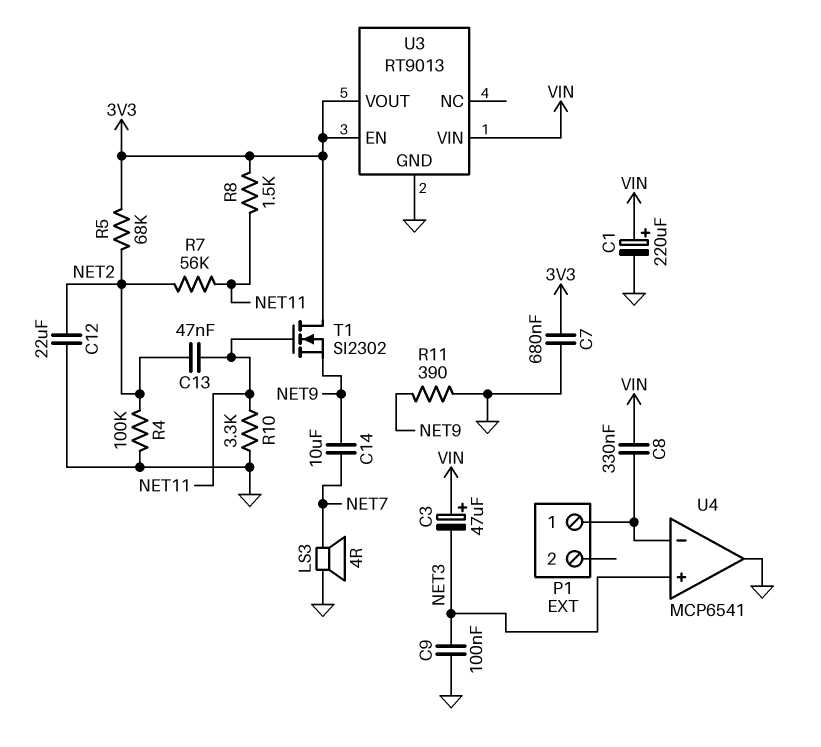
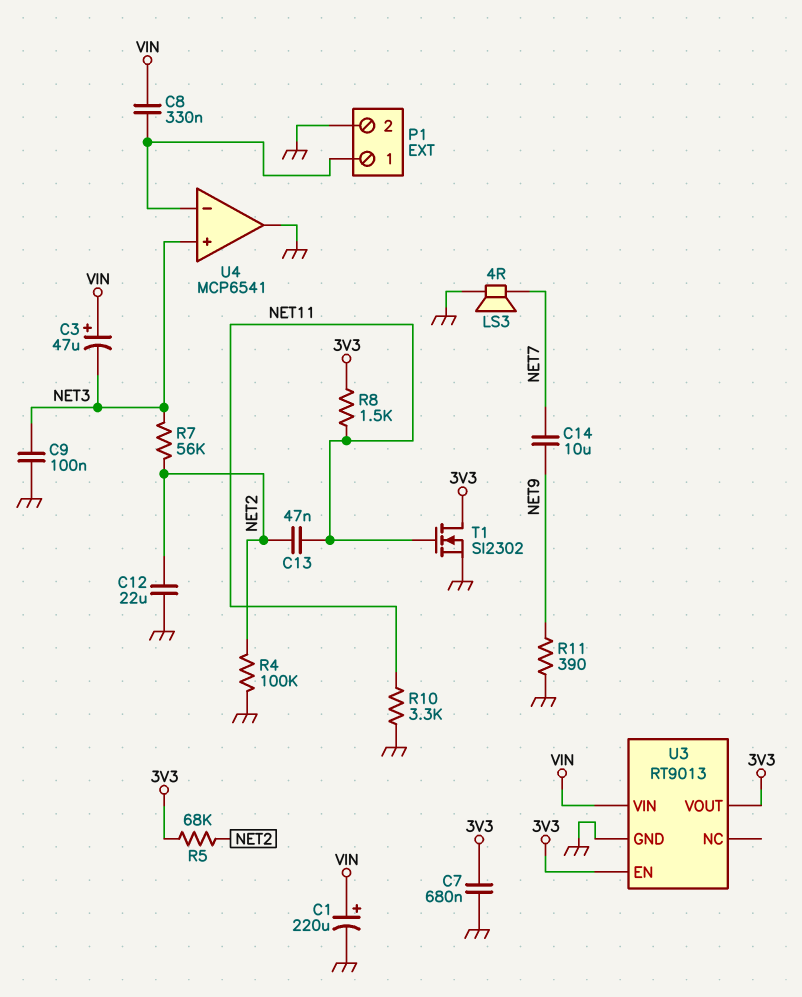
P1 pin 2: none -> GND
R7: 56k (NET2, NET11) -> 56k (NET2, NET3)
T1: NMOS SI2302 (G NET11, D 3V3, S NET9) -> NMOS SI2302 (G NET11, D 3V3, S GND)

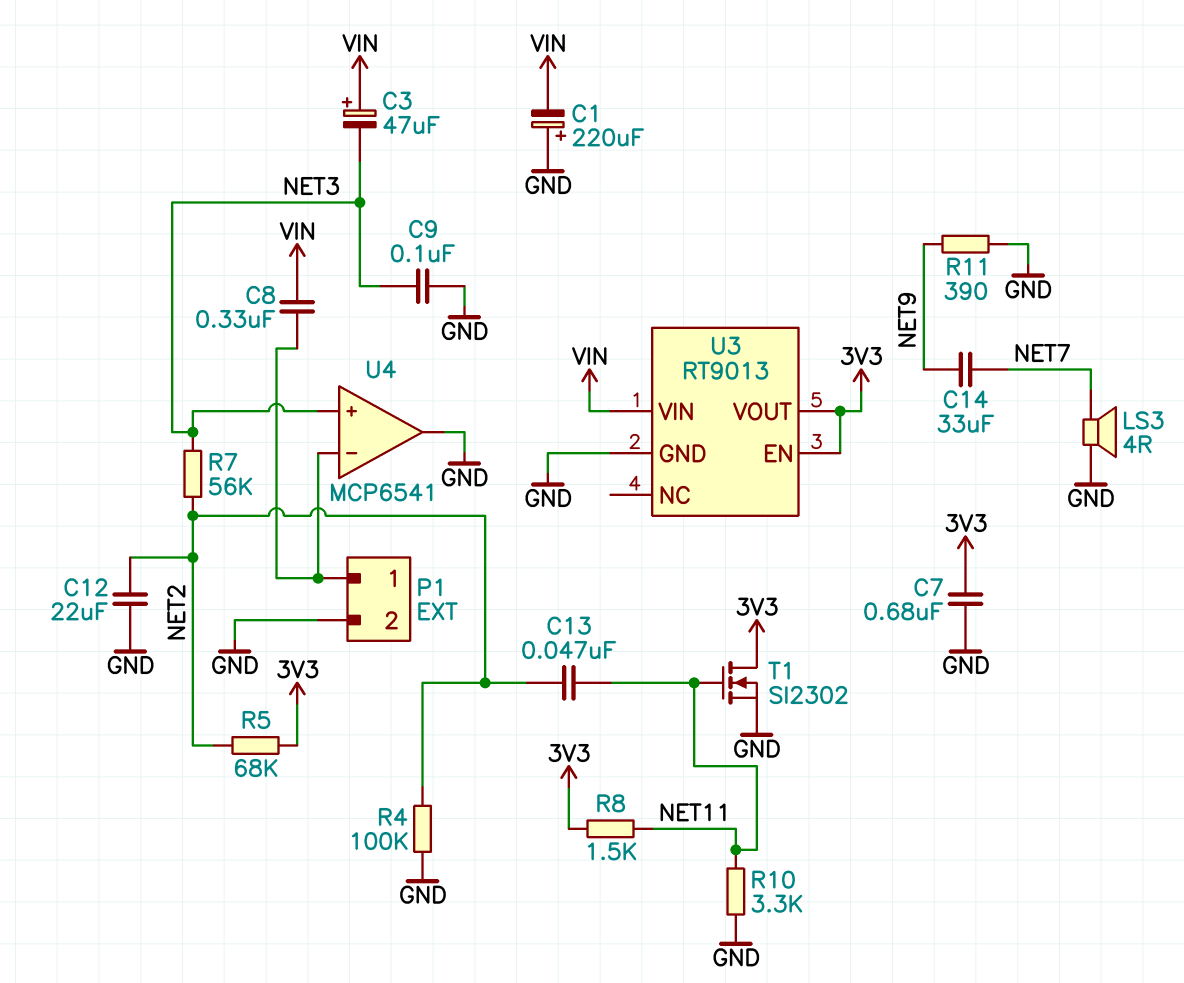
C1: 220uF (plus VIN, minus GND) -> 220uF (plus GND, minus VIN)
C14: 10uF (NET7, NET9) -> 33uF (NET7, NET9)

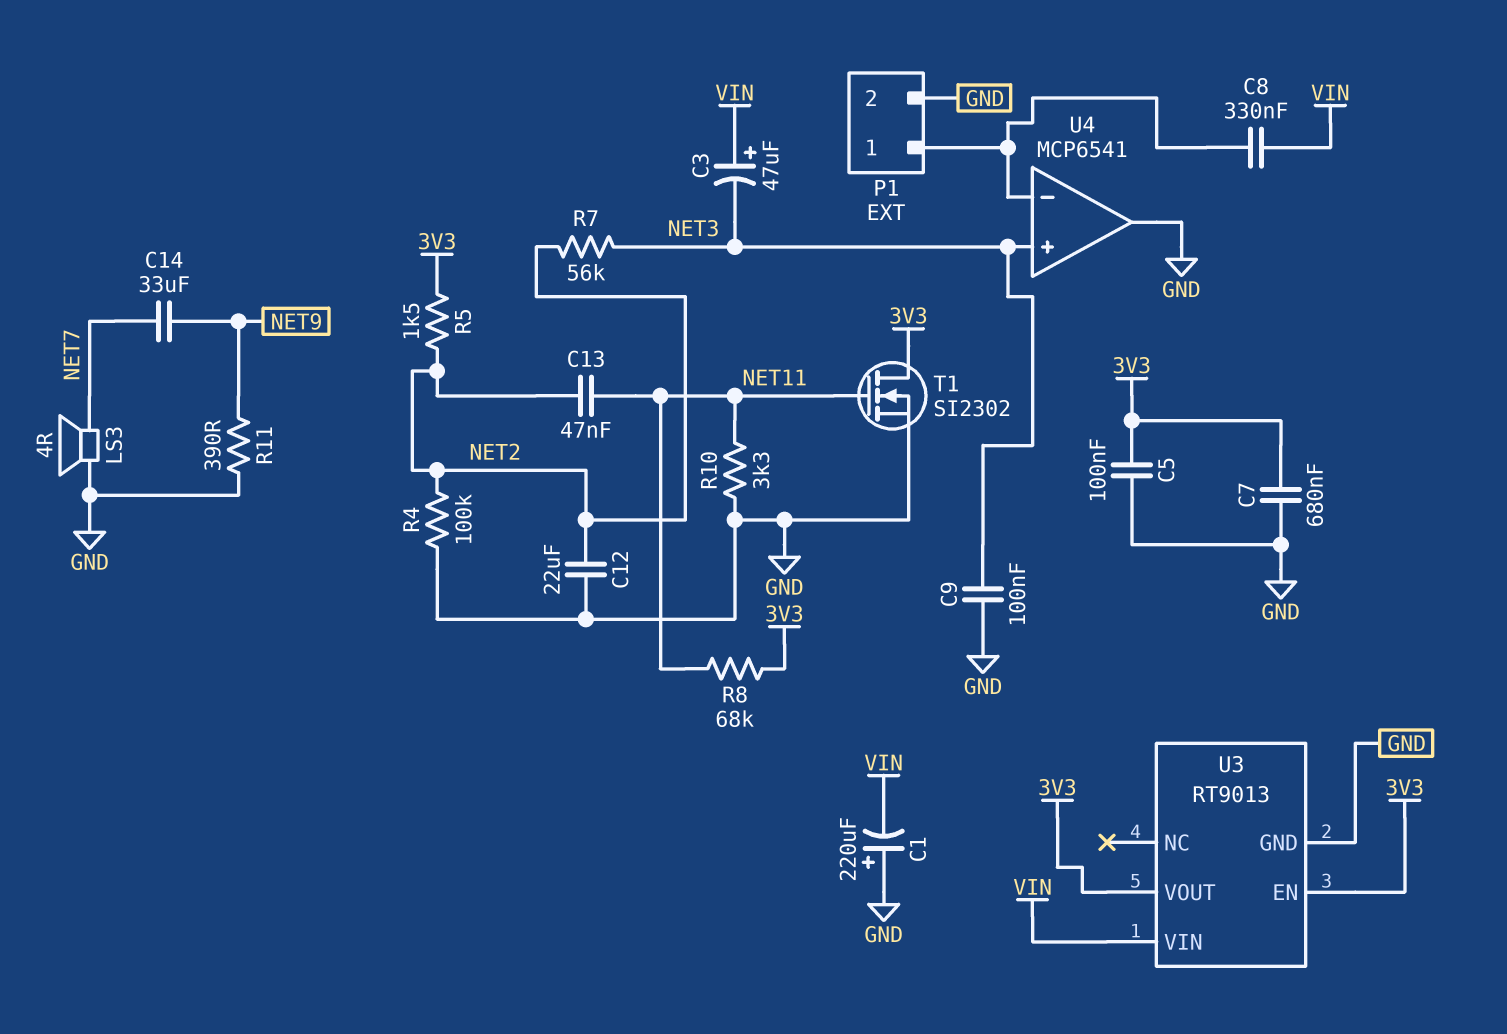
C5: none -> 100nF (3V3, GND)
R5: 68k (3V3, NET2) -> 1.5k (3V3, NET2)
R8: 1.5k (3V3, NET11) -> 68k (3V3, NET11)

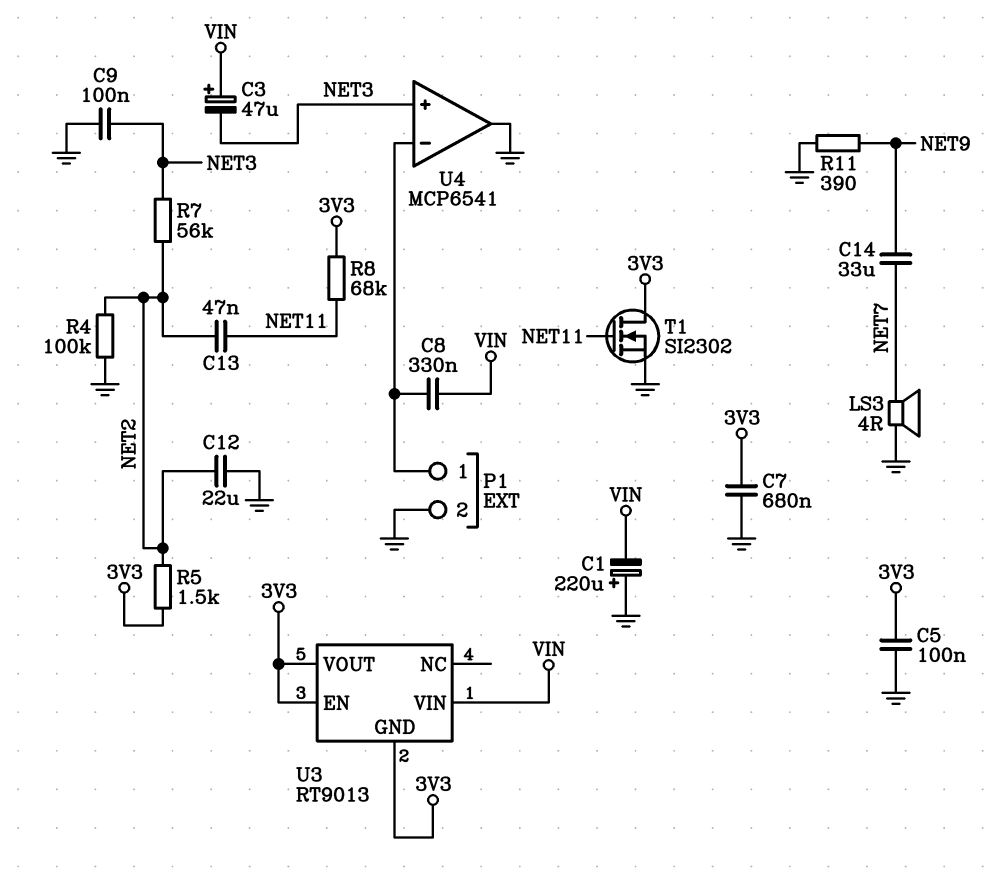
R10: 3.3k (GND, NET11) -> none
U3 pin GND: GND -> 3V3

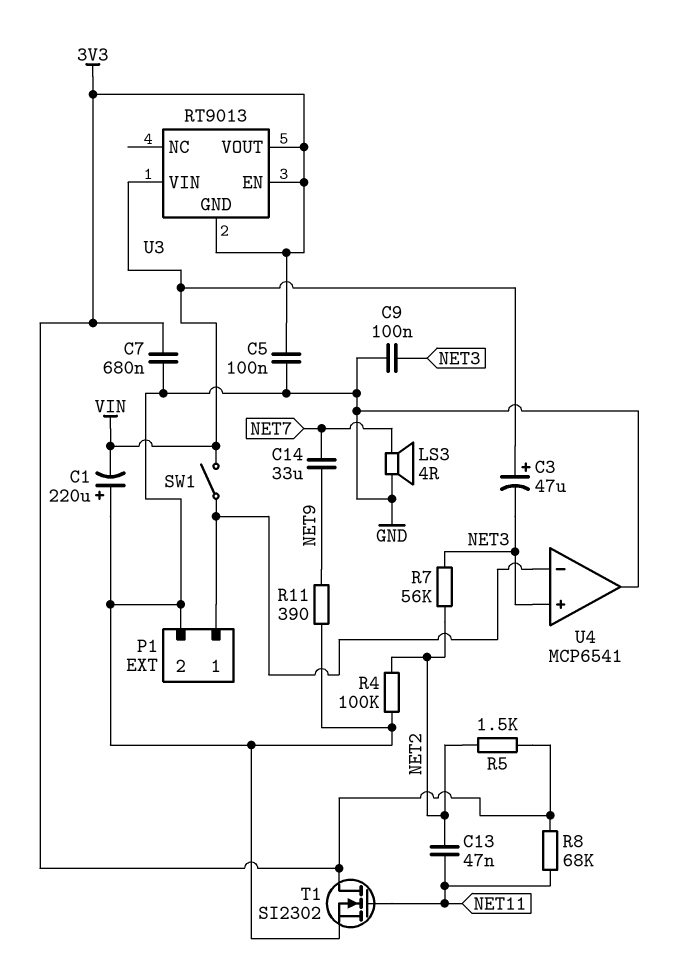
C8: 330nF (P1/1, VIN) -> none
C12: 22uF (GND, NET2) -> none
SW1: none -> switch (P1/1, VIN)

